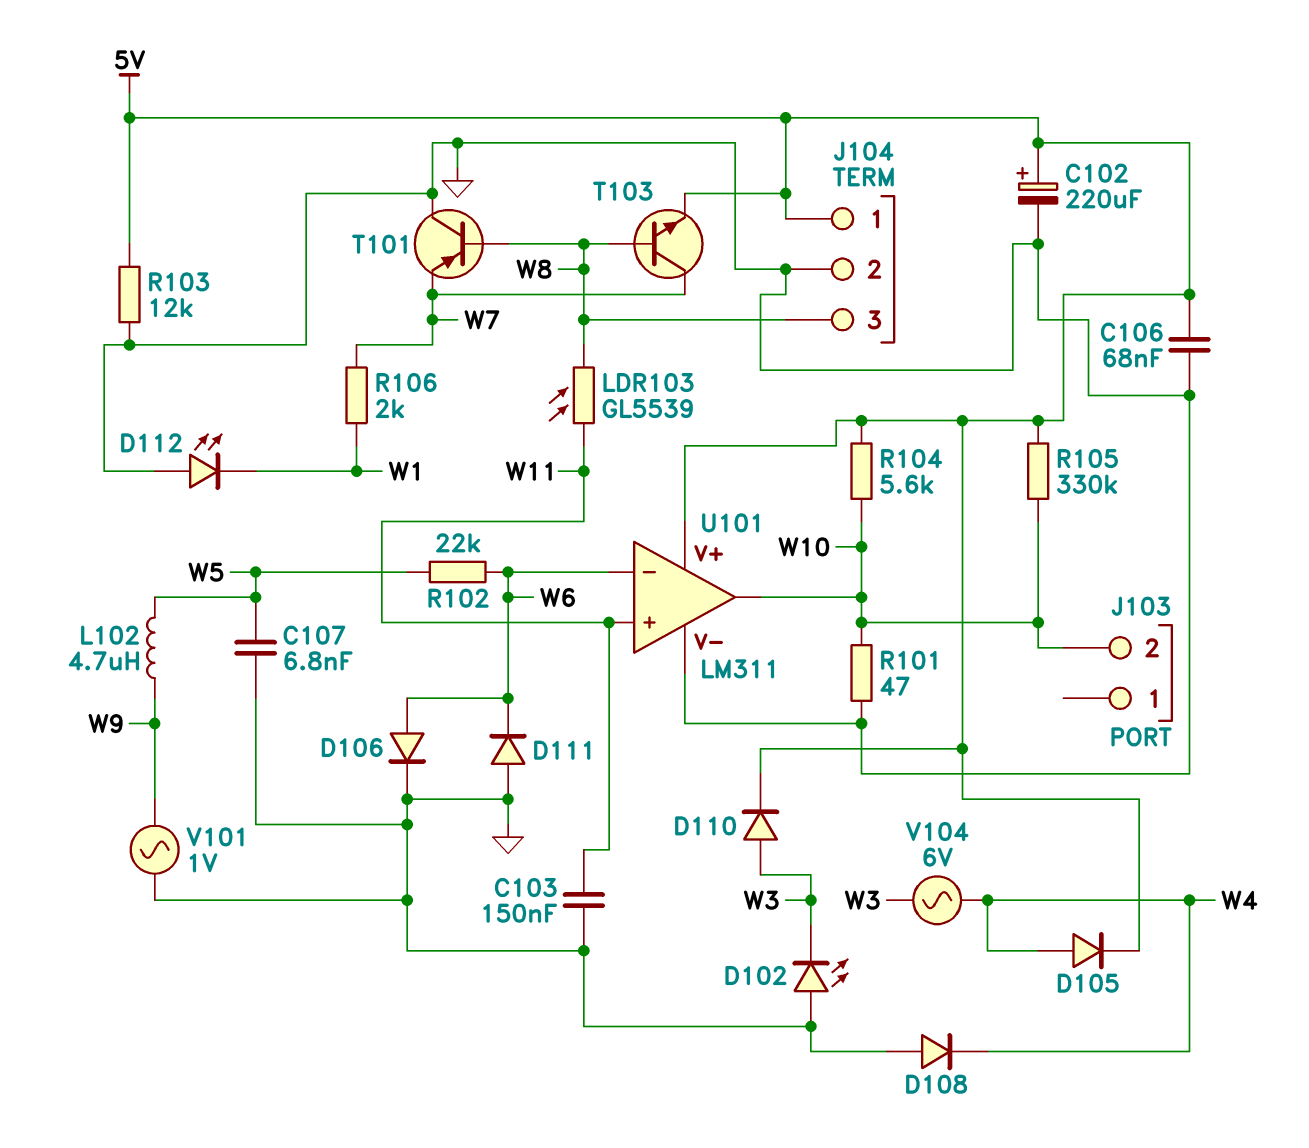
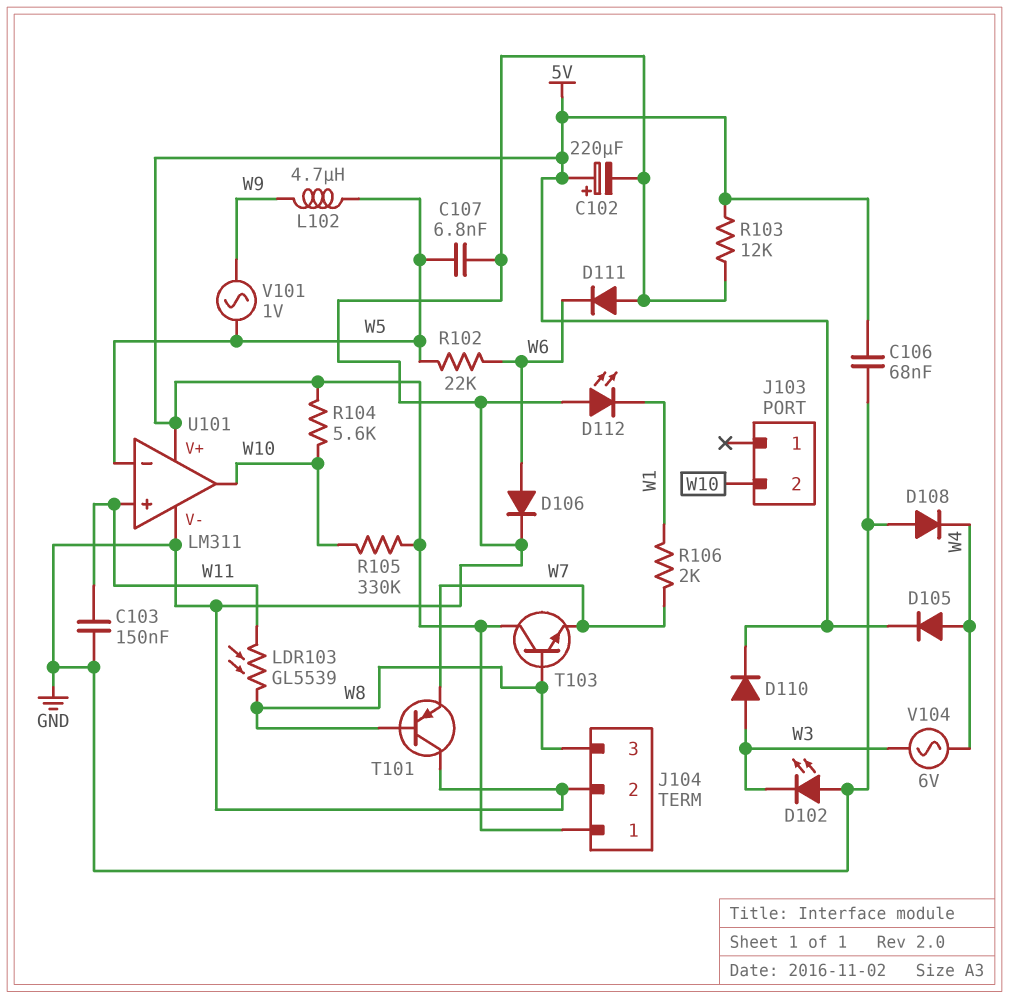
R101: 47 (GND, W10) -> none
T103: NPN (B W8, C W7, E 5V) -> NPN (B W8, C 5V, E W7)
U101 pin in-: W6 -> W5
V101: AC 1V (GND, W9) -> AC 1V (W5, W9)

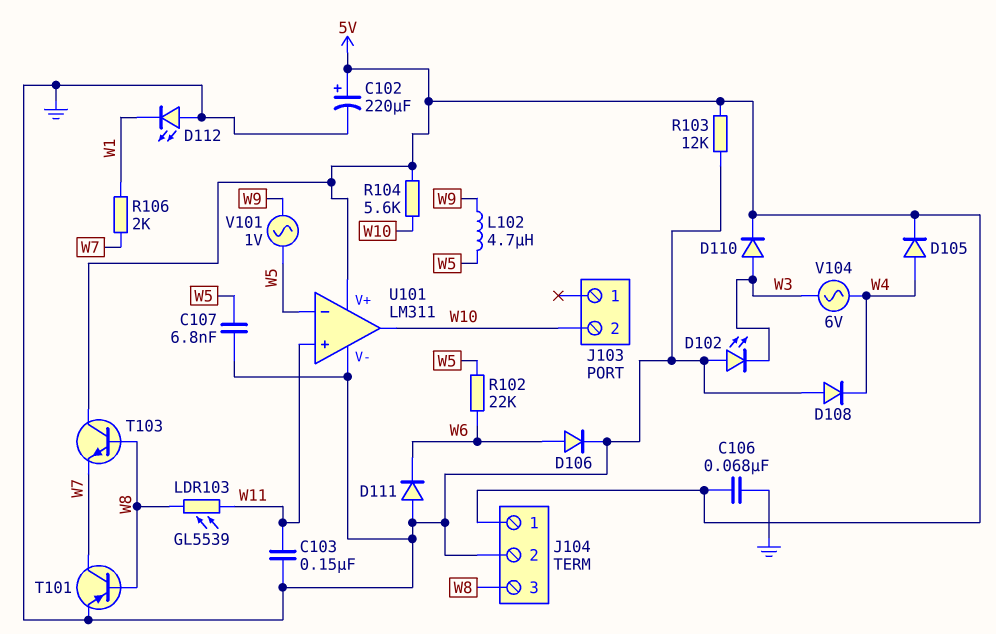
R105: 330k (5V, W10) -> none
T101: PNP (B W8, C GND, E W7) -> PNP (B W8, C W7, E GND)

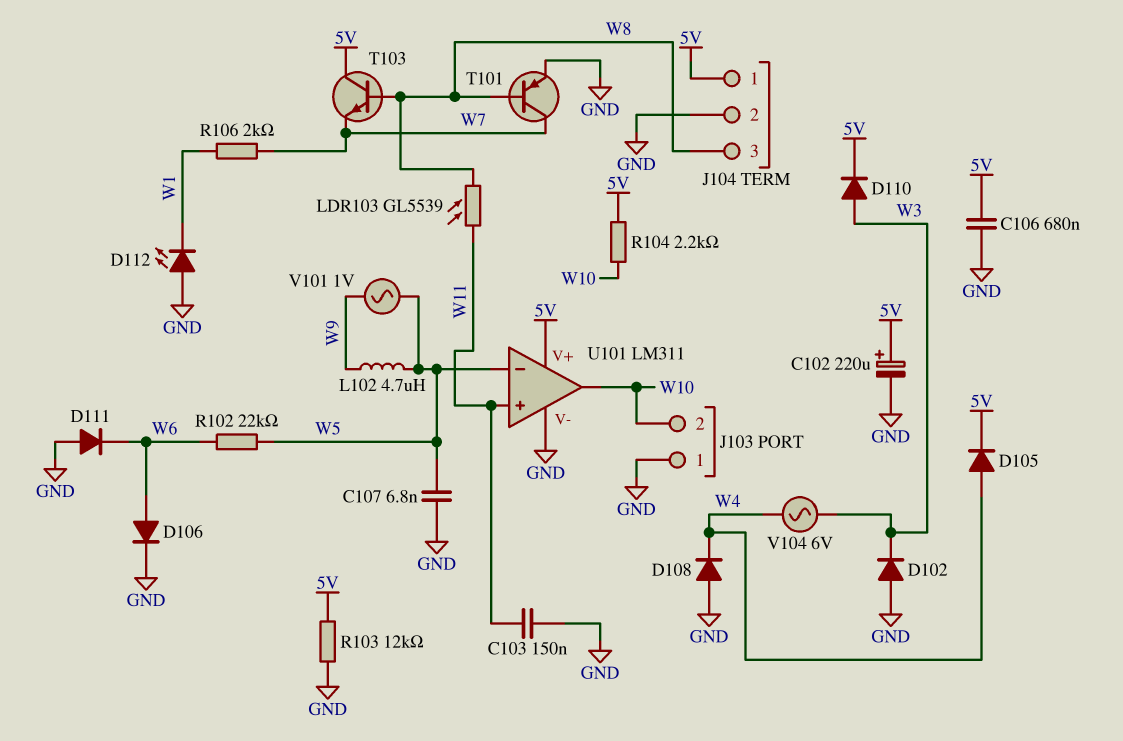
C106: 68nF (5V, GND) -> 680nF (5V, GND)
D102: LED (A GND, K W3) -> diode (A GND, K W3)
J103 pin 1: none -> GND
R104: 5.6k (5V, W10) -> 2.2k (5V, W10)

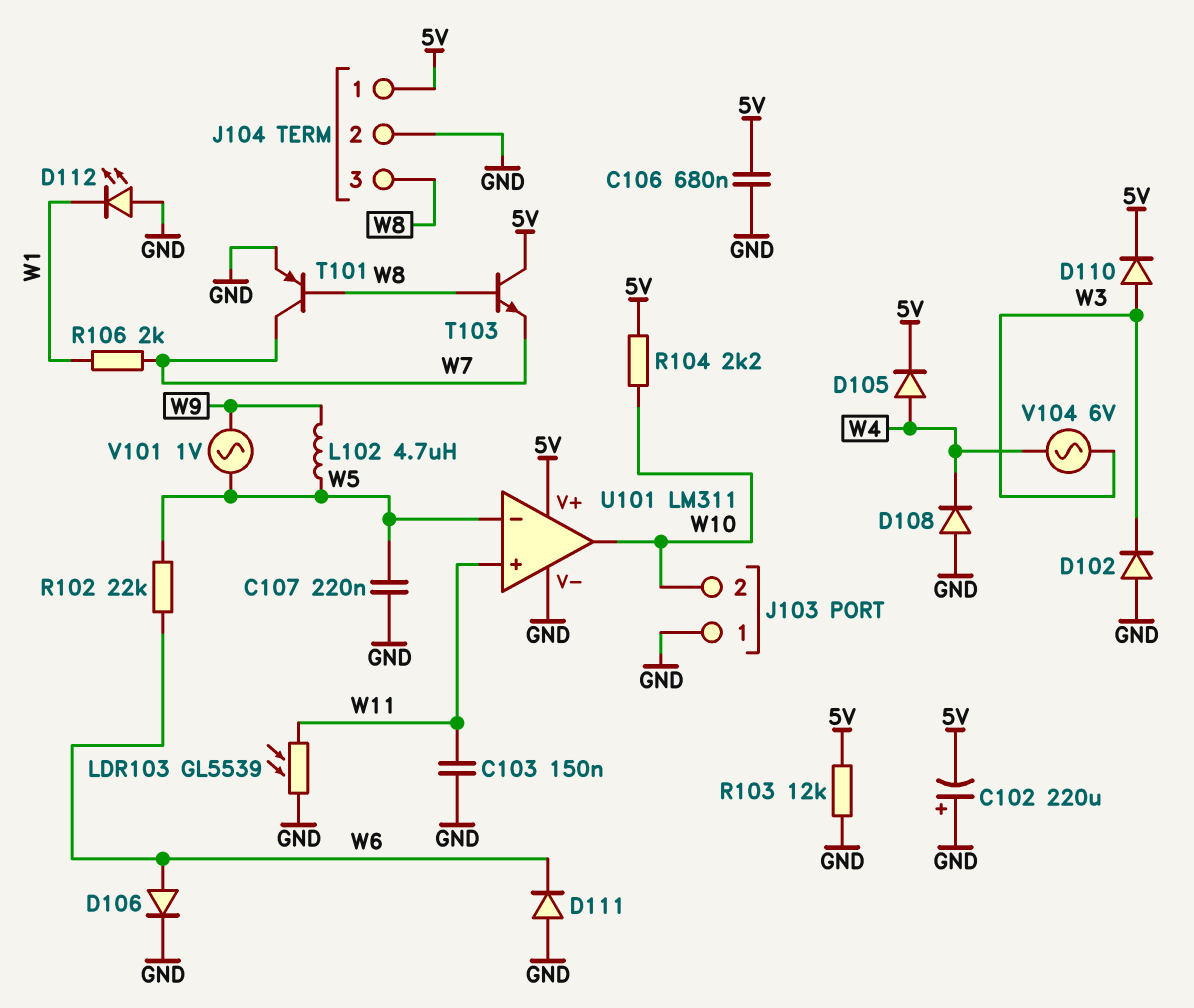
C102: 220uF (plus 5V, minus GND) -> 220uF (plus GND, minus 5V)
C107: 6.8nF (GND, W5) -> 220nF (GND, W5)
LDR103: GL5539 (W8, W11) -> GL5539 (GND, W11)

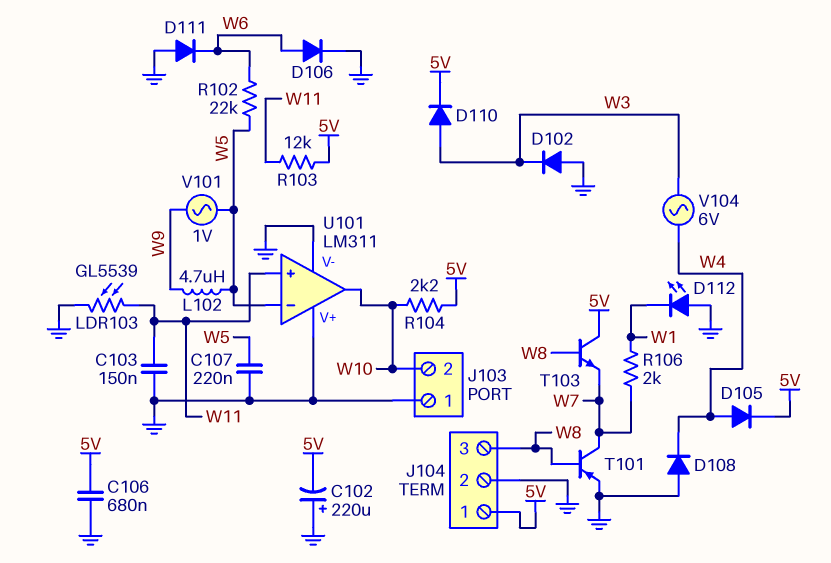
R103: 12k (5V, GND) -> 12k (5V, W11)
U101 pin V+: 5V -> GND

